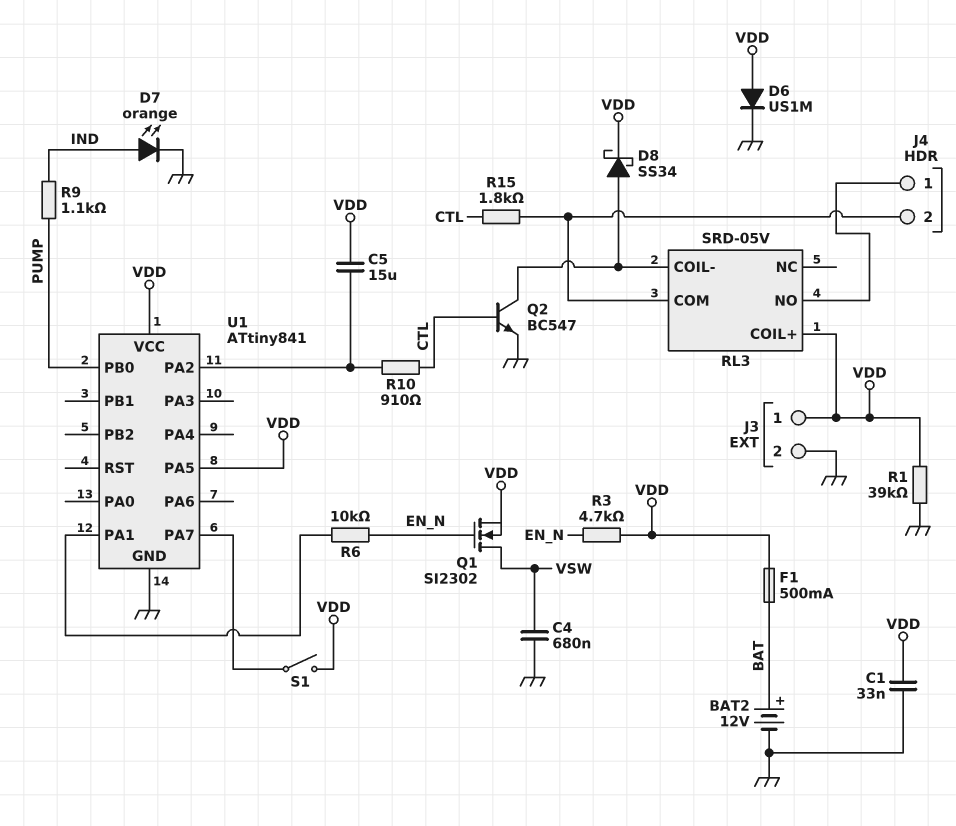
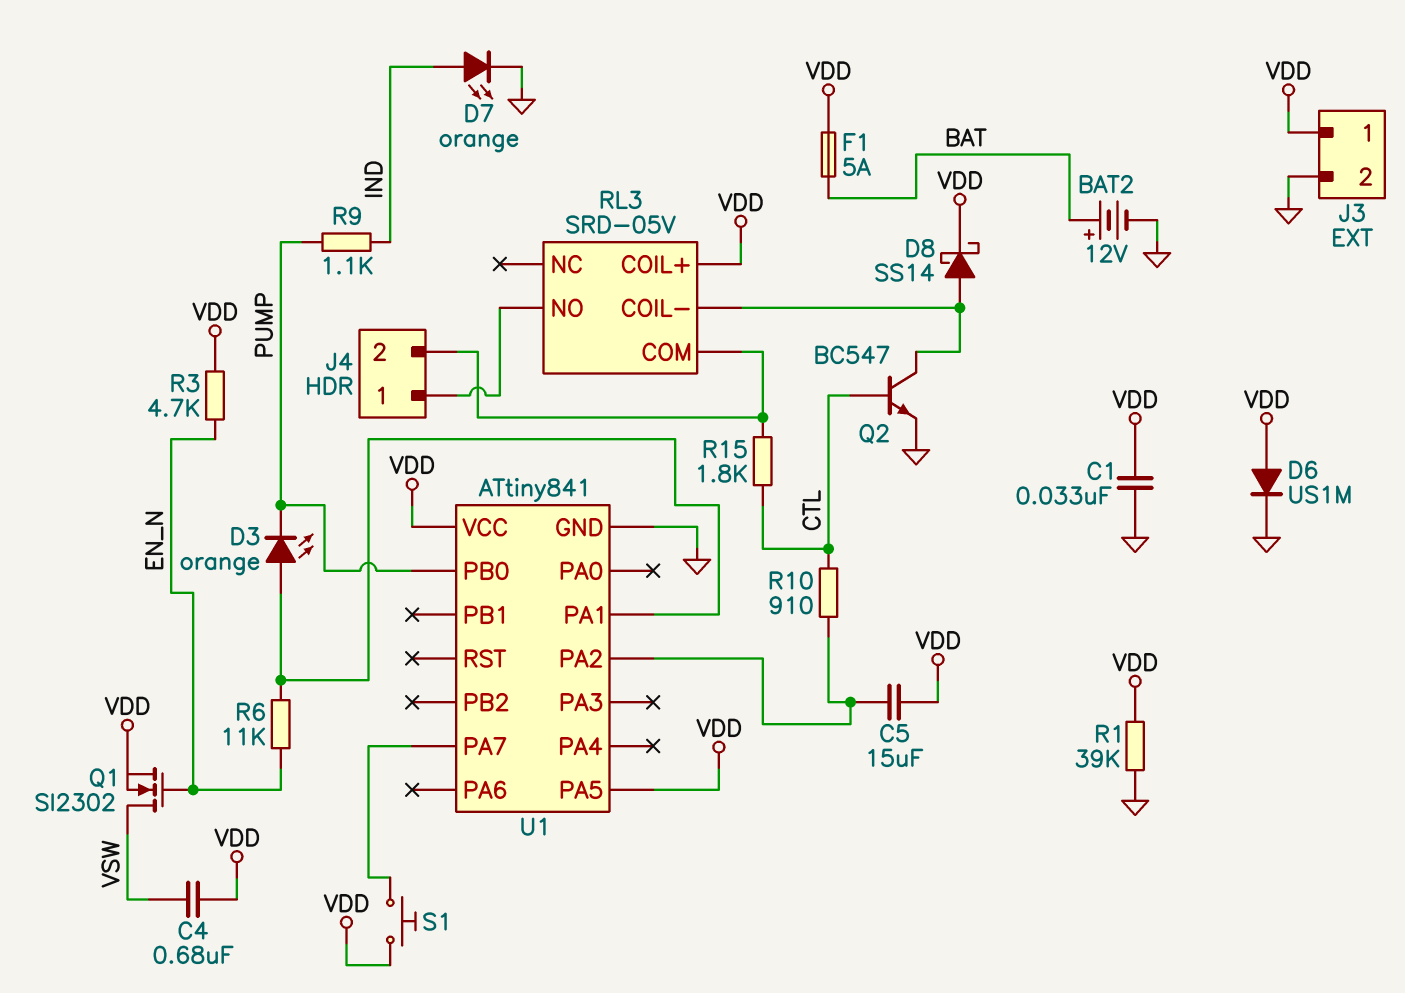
C4: 680nF (GND, VSW) -> 680nF (VDD, VSW)
D3: none -> LED orange (A U1/PA1, K PUMP)
D8: schottky SS34 (A RL3/COIL-, K VDD) -> schottky SS14 (A RL3/COIL-, K VDD)
F1: 500mA (BAT, VDD) -> 5A (BAT, VDD)
R6: 10k (EN_N, U1/PA1) -> 11k (EN_N, U1/PA1)
S1: switch (U1/PA7, VDD) -> button (U1/PA7, VDD)

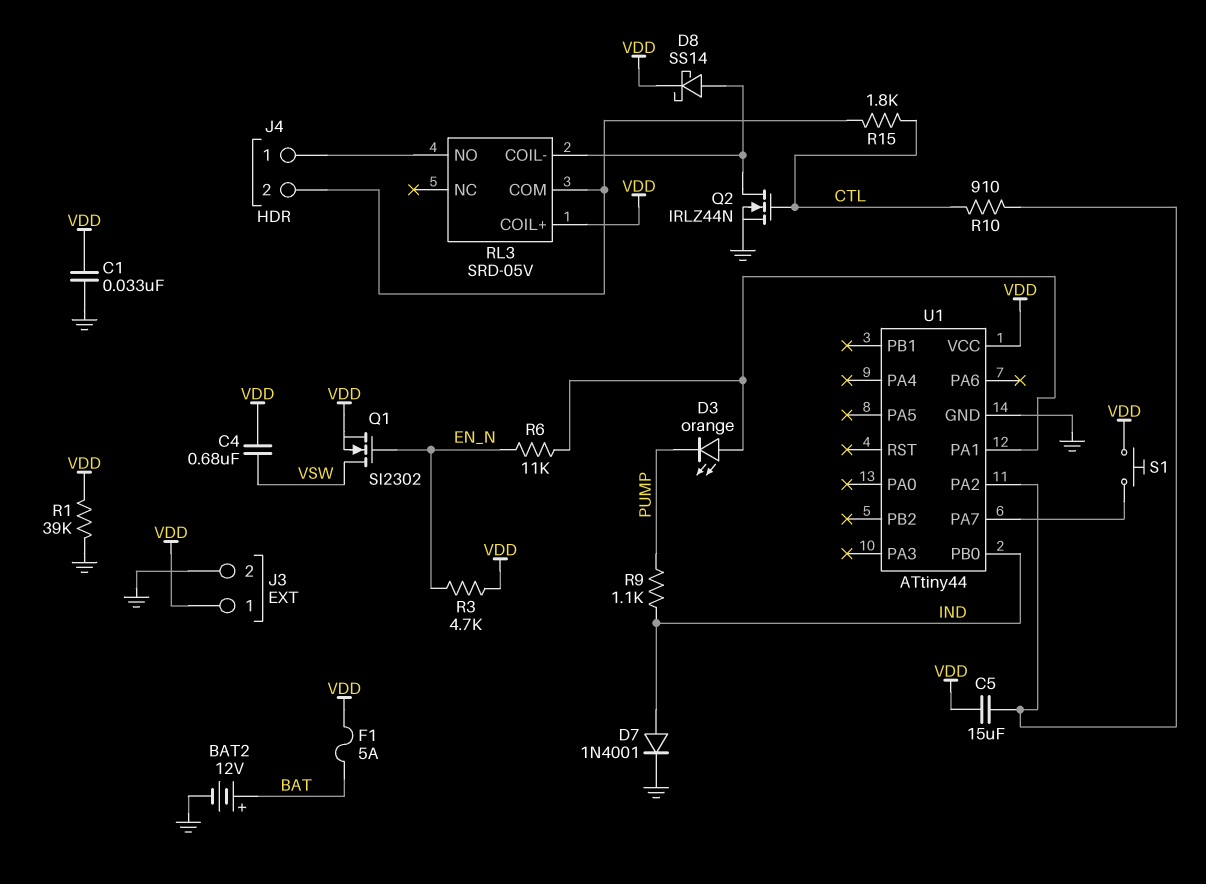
D6: diode US1M (A VDD, K GND) -> none
D7: LED orange (A IND, K GND) -> diode 1N4001 (A IND, K GND)
Q2: NPN BC547 (B CTL, C RL3/COIL-, E GND) -> NMOS IRLZ44N (G CTL, D RL3/COIL-, S GND)
U1: ATtiny841 -> ATtiny44
U1 pin PA5: VDD -> none
U1 pin PB0: PUMP -> IND

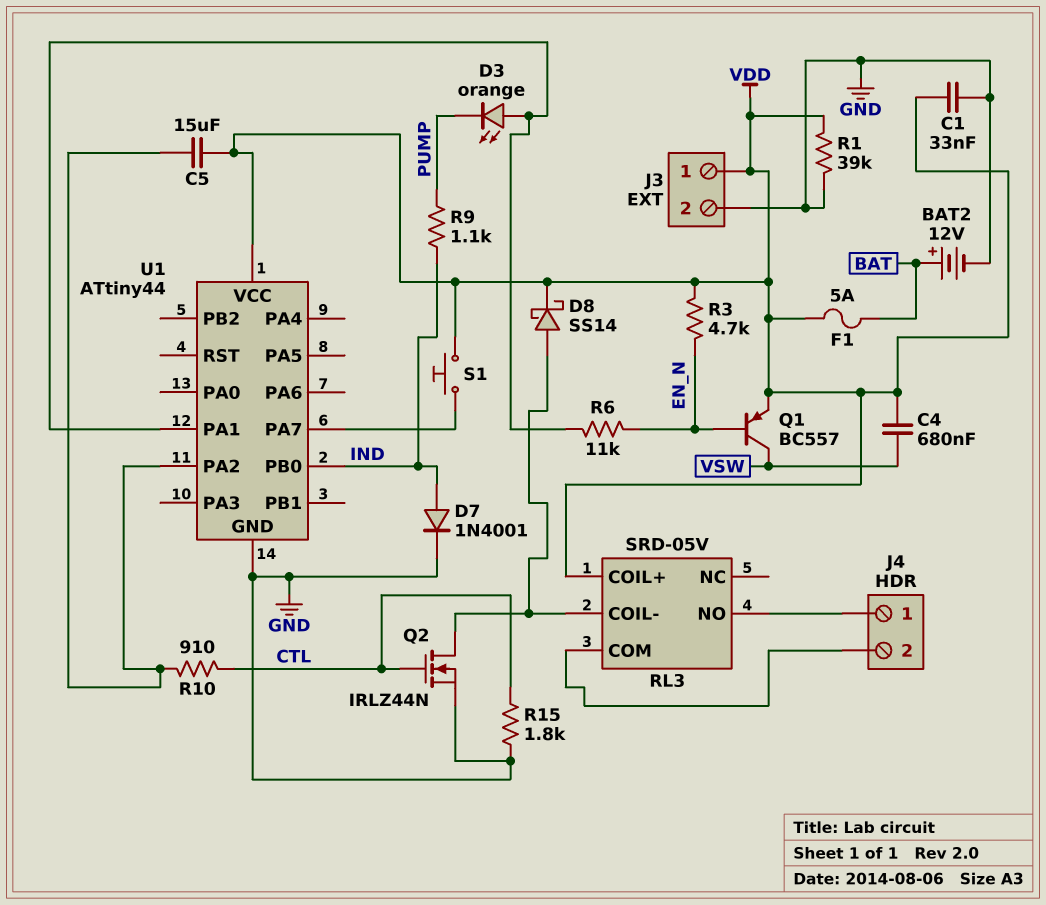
Q1: NMOS SI2302 (G EN_N, D VSW, S VDD) -> PNP BC557 (B EN_N, C VSW, E VDD)
R15: 1.8k (CTL, J4/2) -> 1.8k (CTL, GND)

